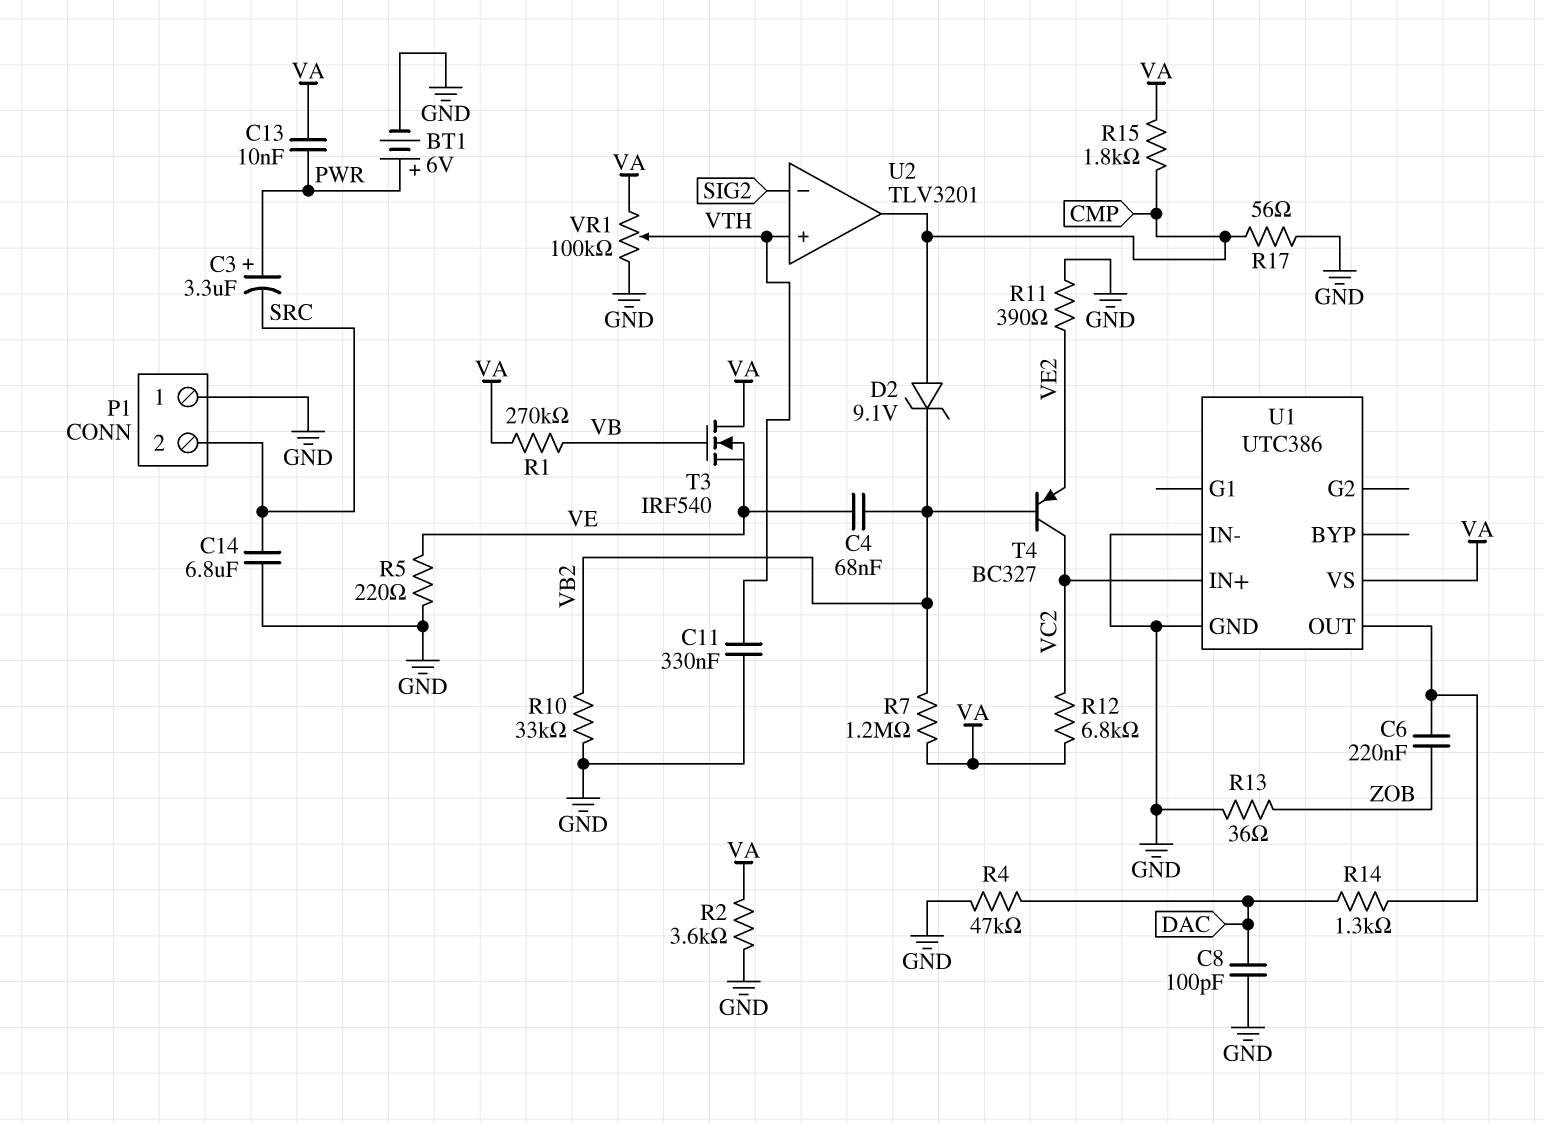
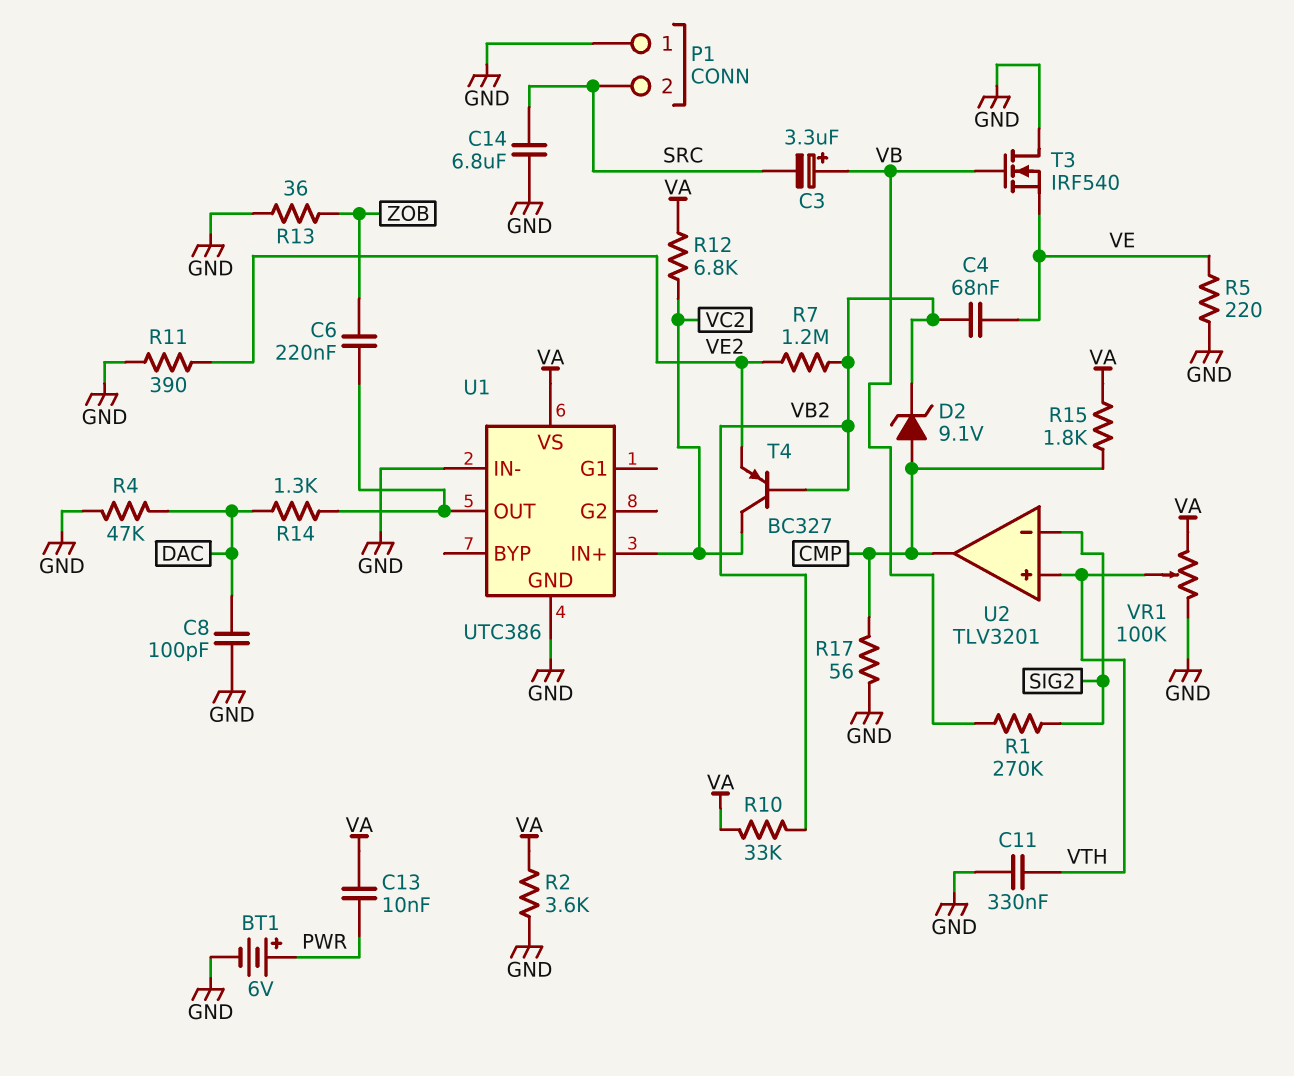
C3: 3.3uF (plus PWR, minus SRC) -> 3.3uF (plus VB, minus SRC)
R1: 270k (VA, VB) -> 270k (SIG2, VB)
R7: 1.2M (VA, VB2) -> 1.2M (VB2, VE2)
R10: 33k (GND, VB2) -> 33k (VA, VB2)
T3: NMOS IRF540 (G VB, D VA, S VE) -> NMOS IRF540 (G VB, D GND, S VE)

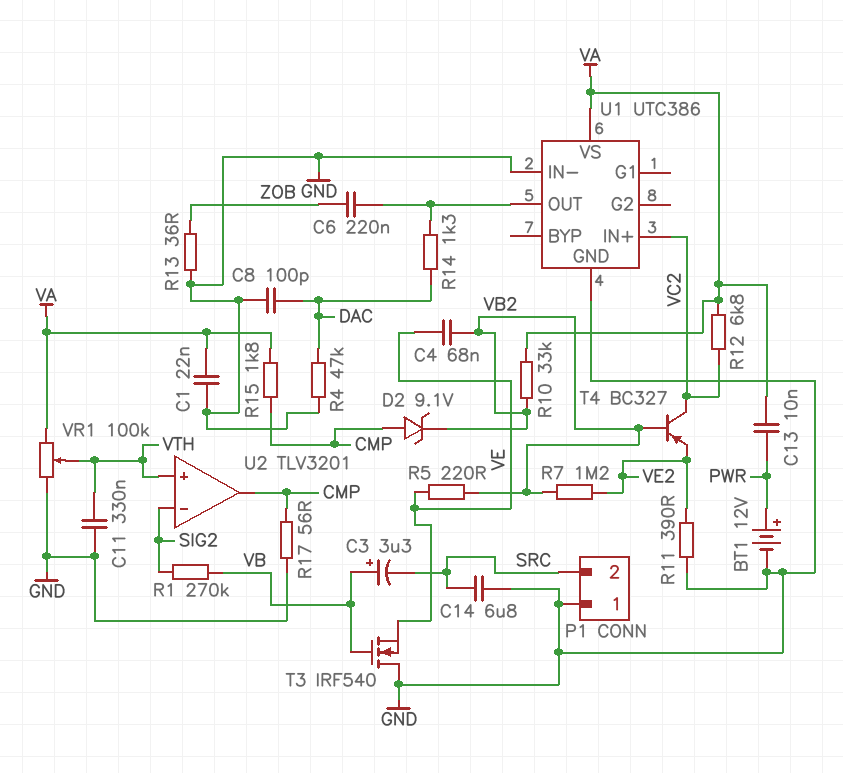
BT1: 6V (plus PWR, minus GND) -> 12V (plus PWR, minus GND)
C1: none -> 22nF (GND, VA)
R2: 3.6k (GND, VA) -> none
R5: 220 (GND, VE) -> 220 (VB2, VE)

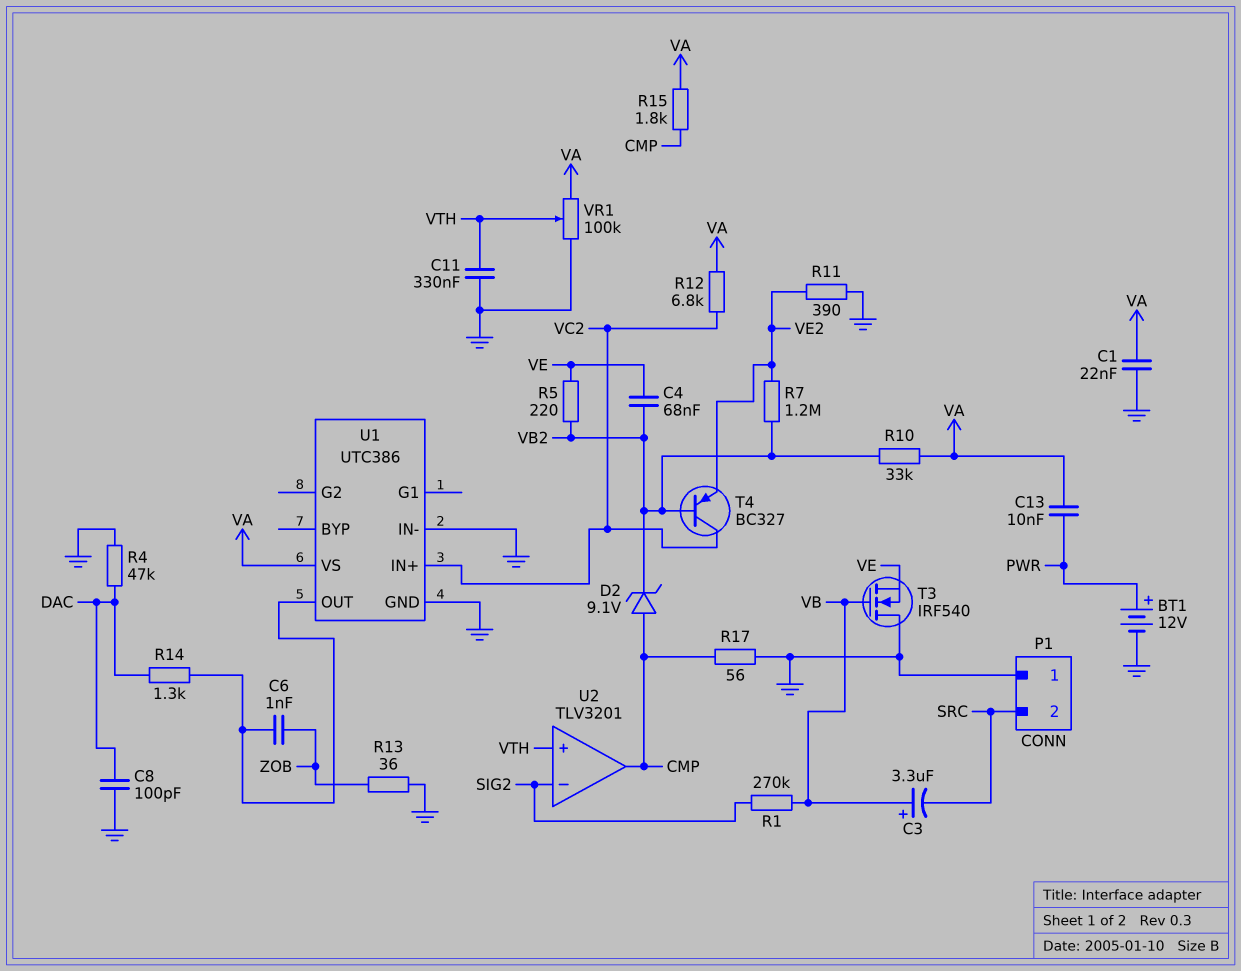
C6: 220nF (U1/OUT, ZOB) -> 1nF (U1/OUT, ZOB)
C14: 6.8uF (GND, SRC) -> none

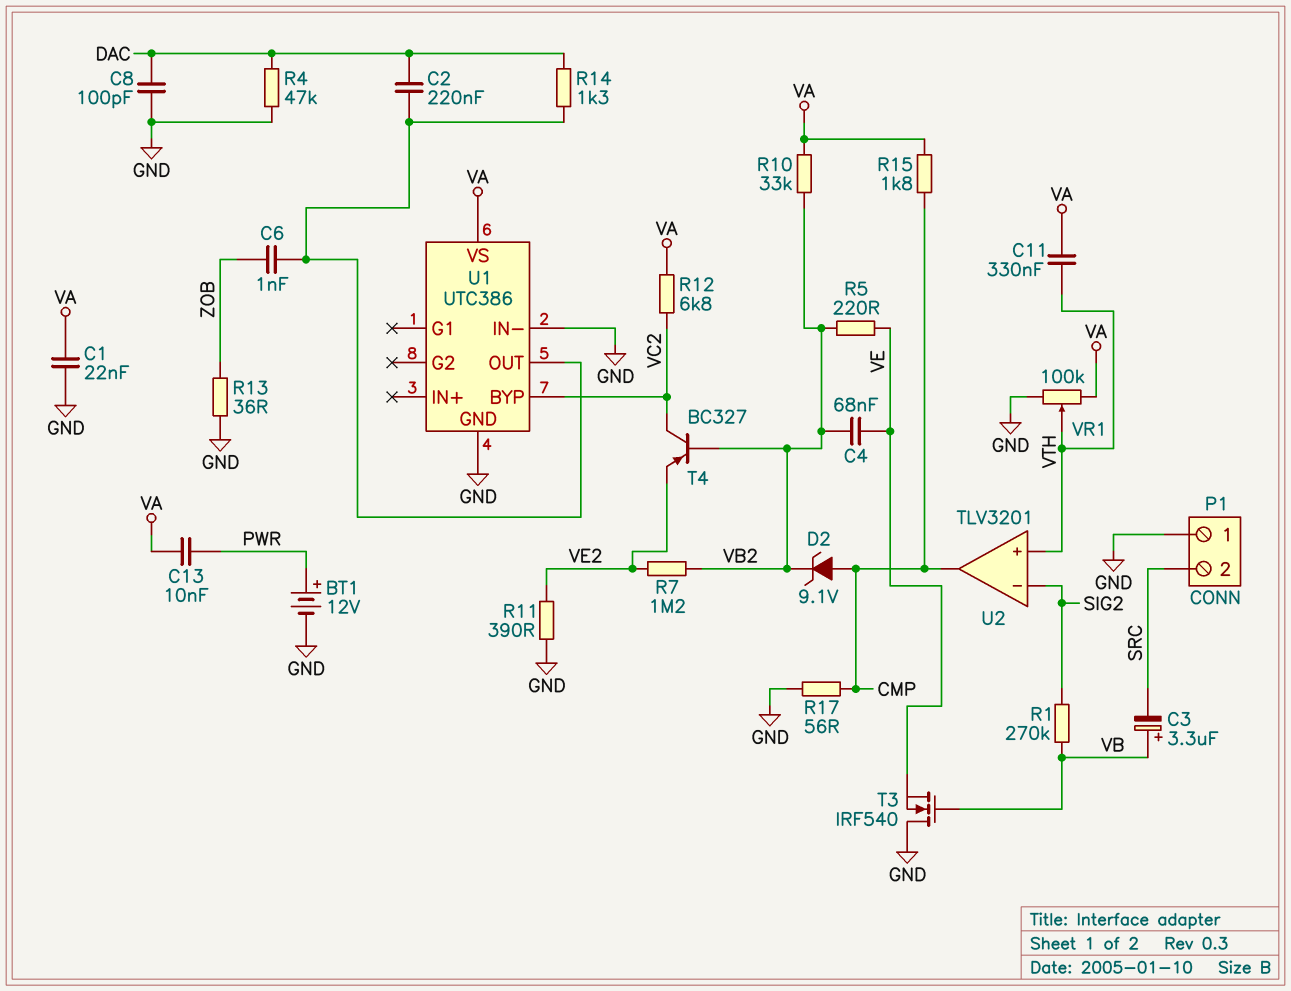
C2: none -> 220nF (DAC, U1/OUT)
C11: 330nF (GND, VTH) -> 330nF (VA, VTH)
U1 pin BYP: none -> VC2
U1 pin IN+: VC2 -> none

